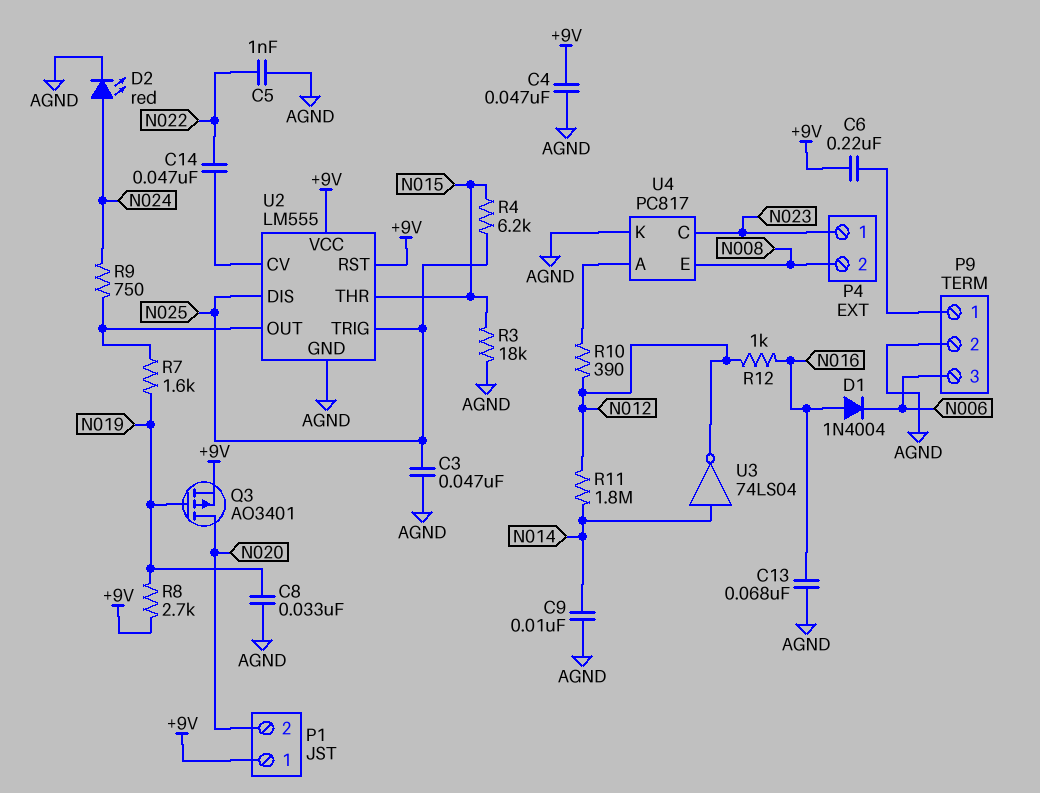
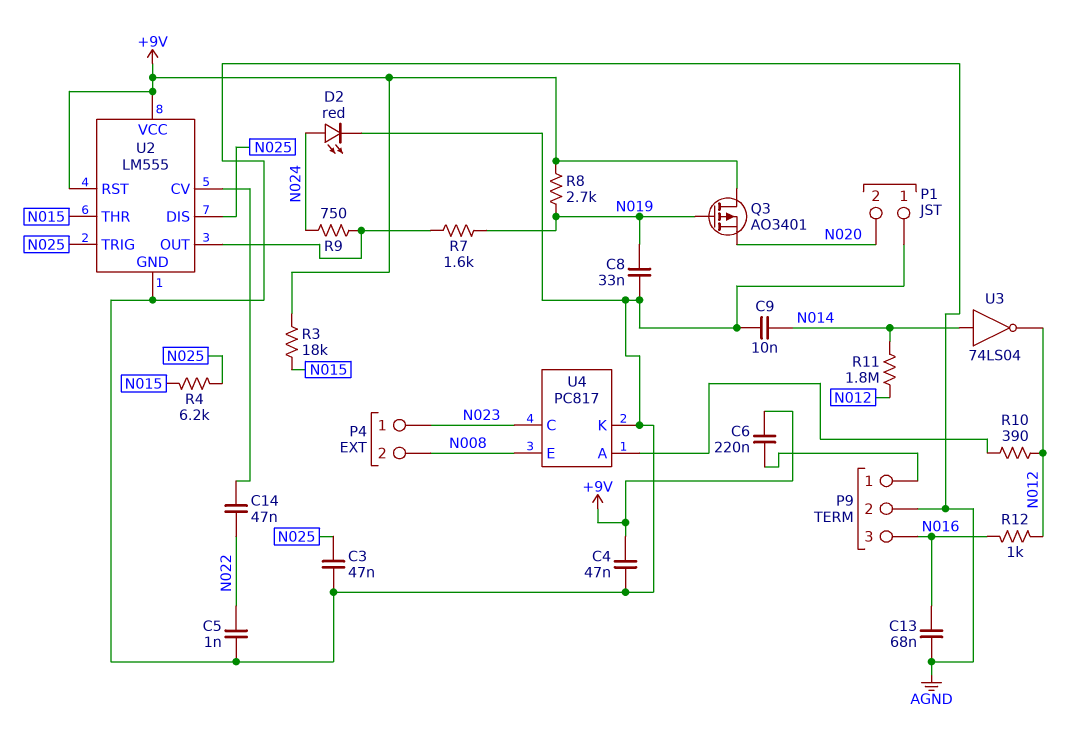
D1: diode 1N4004 (A N016, K N006) -> none
P1 pin 1: +9V -> AGND
P9 pin 3: N006 -> N016
Q3: PMOS AO3401 (G N019, D N020, S +9V) -> PMOS AO3401 (G N019, D +9V, S N020)
R3: 18k (AGND, N015) -> 18k (+9V, N015)

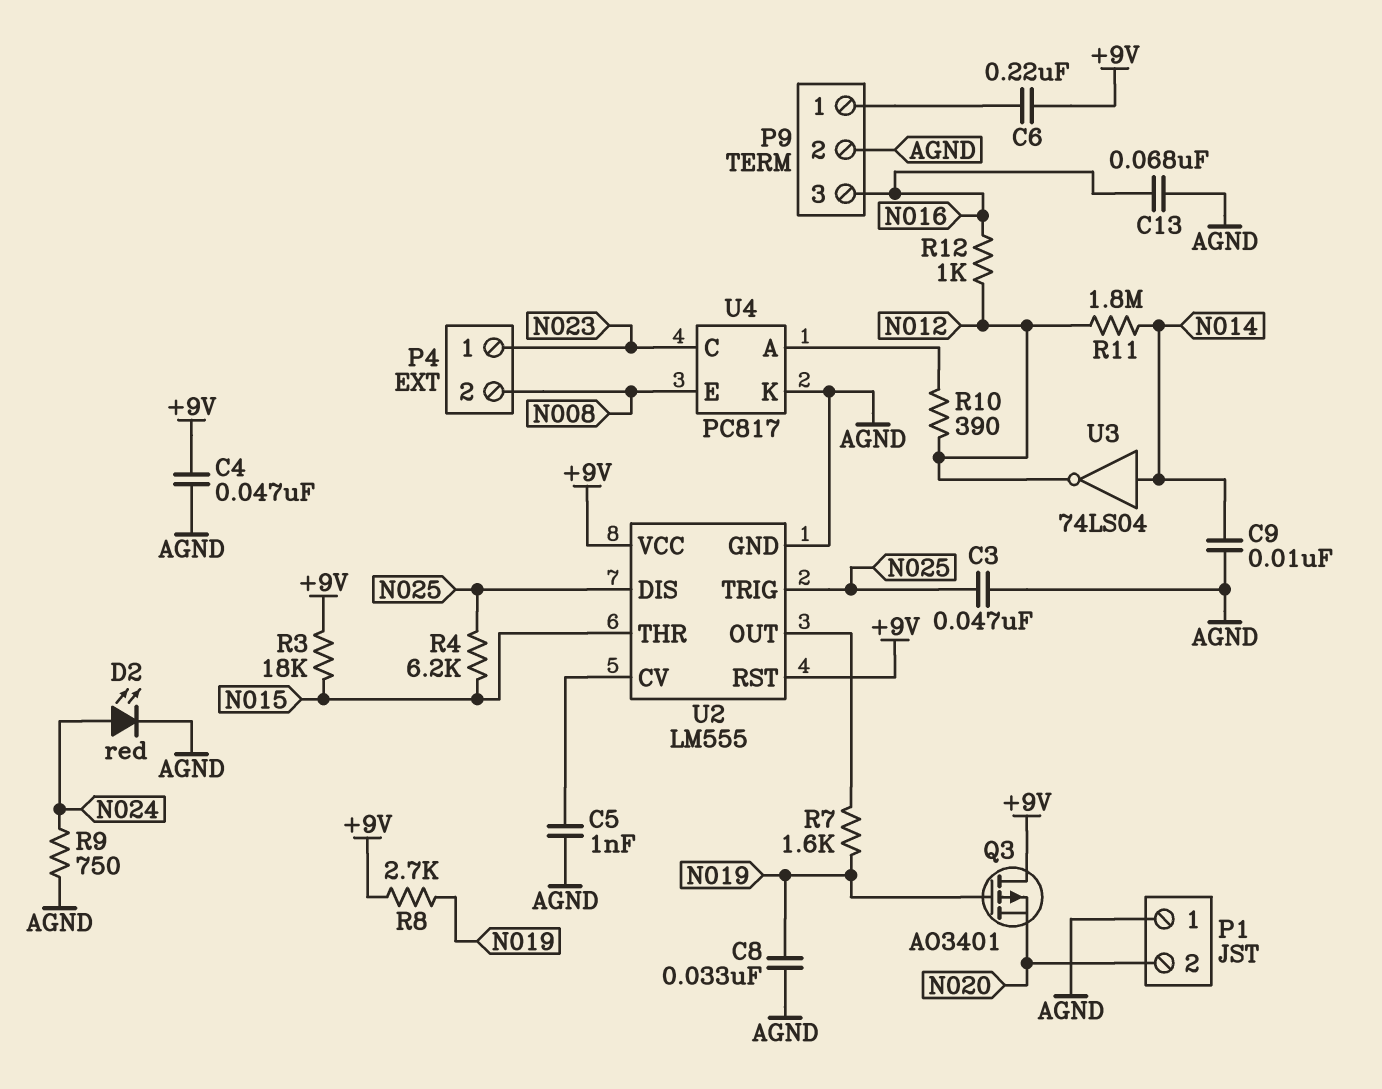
C5: 1nF (AGND, N022) -> 1nF (AGND, U2/CV)
C14: 47nF (N022, U2/CV) -> none
R9: 750 (N024, U2/OUT) -> 750 (AGND, N024)

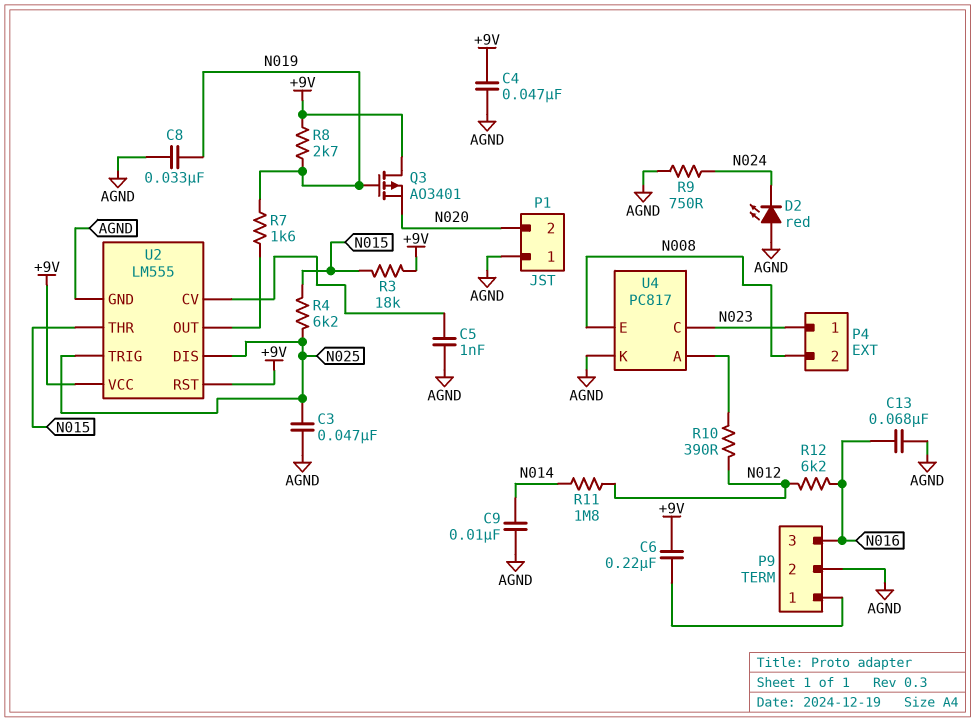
D2: LED red (A N024, K AGND) -> LED red (A AGND, K N024)
R12: 1k (N012, N016) -> 6.2k (N012, N016)
U3: NOT 74LS04 (in N014, out N012) -> none

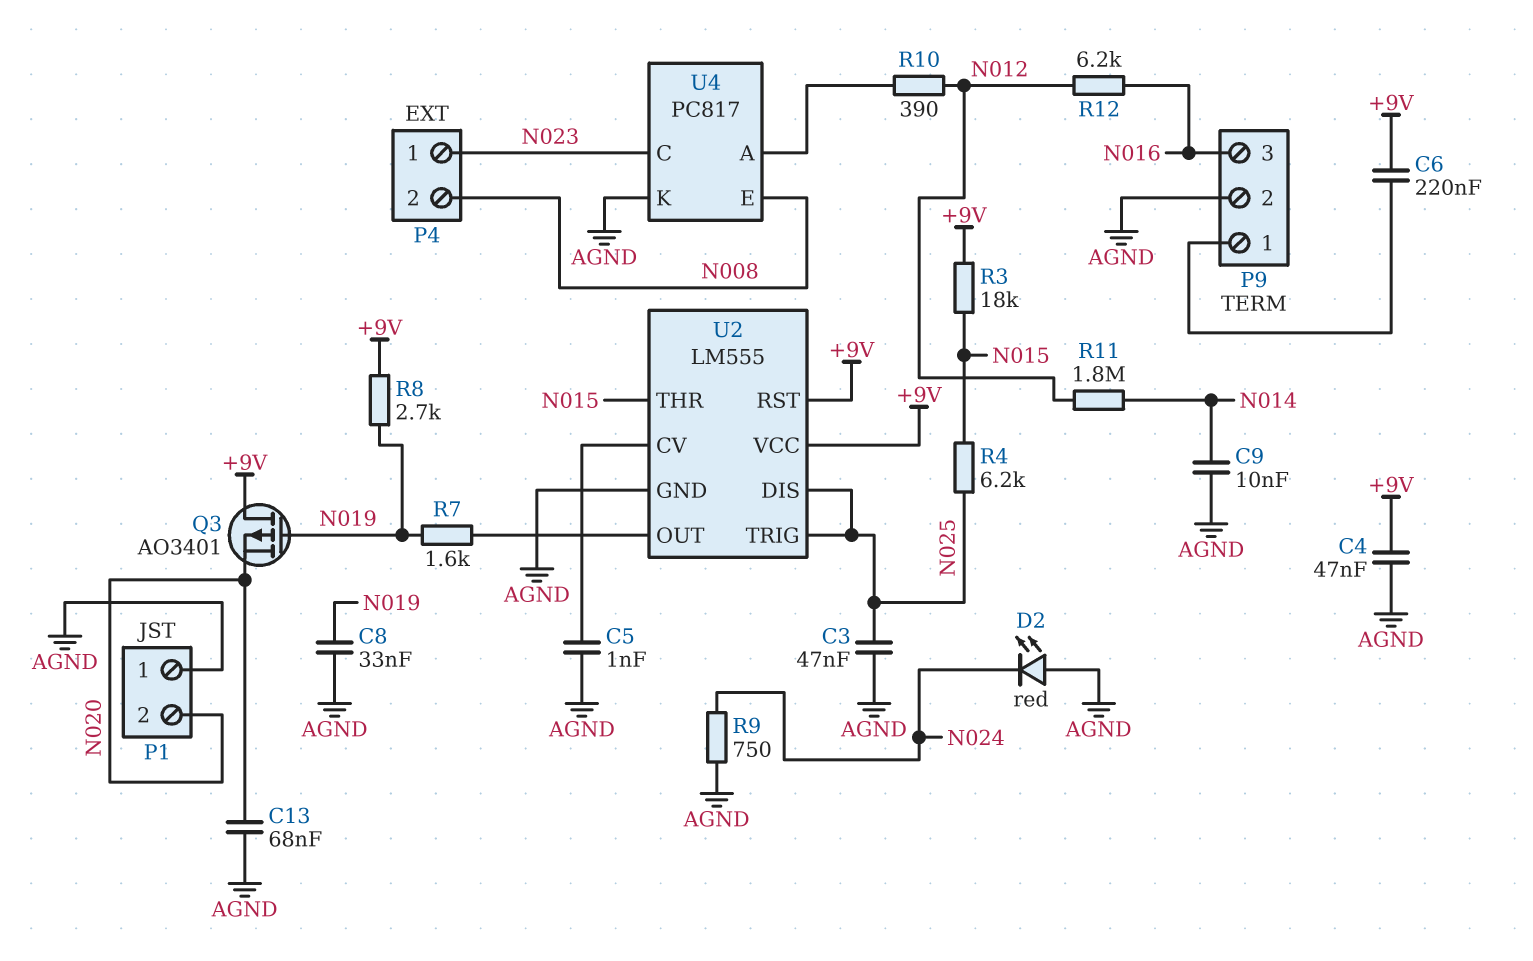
C13: 68nF (AGND, N016) -> 68nF (AGND, N020)

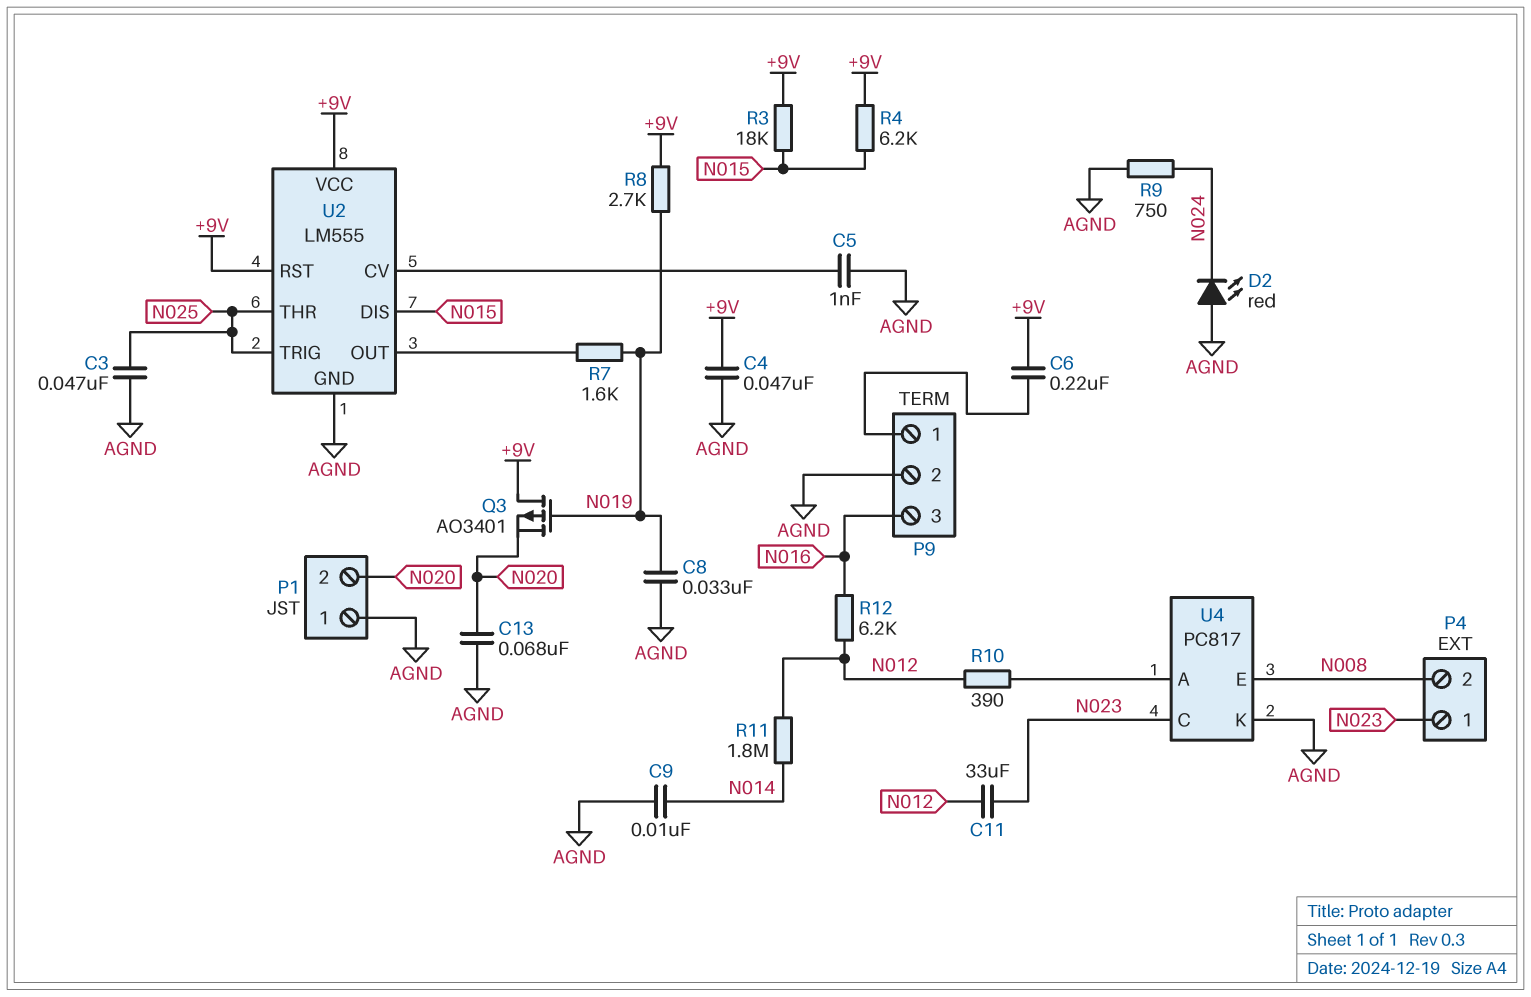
C11: none -> 33uF (N012, N023)
R4: 6.2k (N015, N025) -> 6.2k (+9V, N015)
U2 pin DIS: N025 -> N015
U2 pin THR: N015 -> N025

